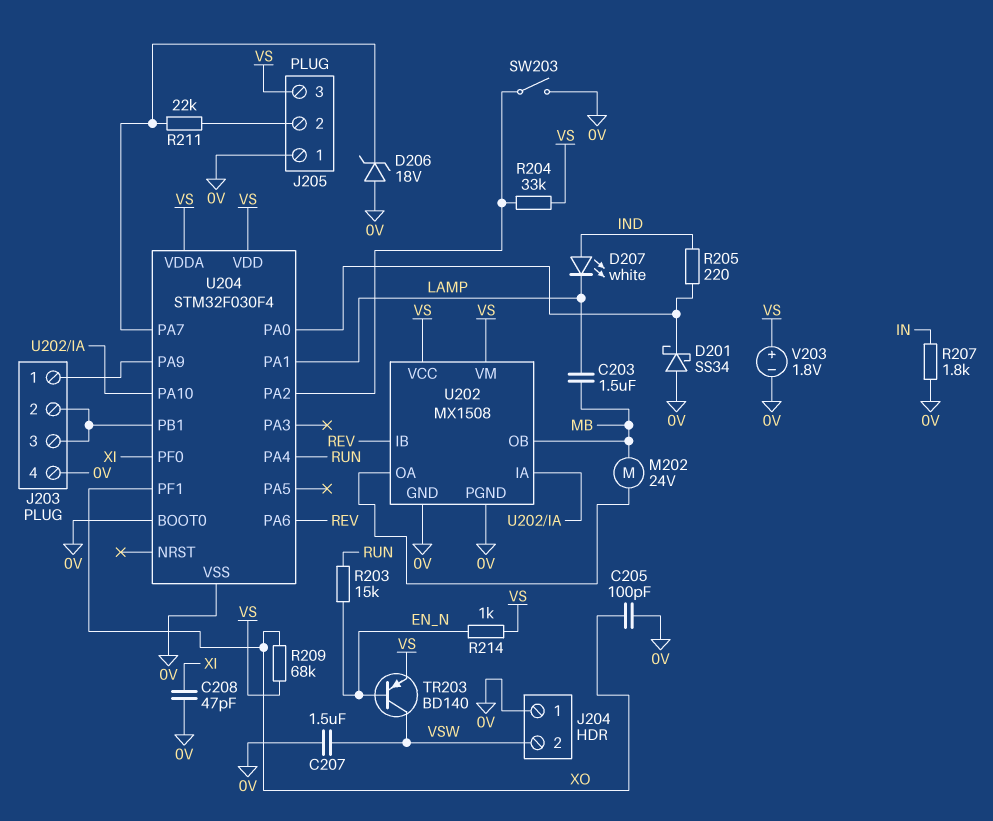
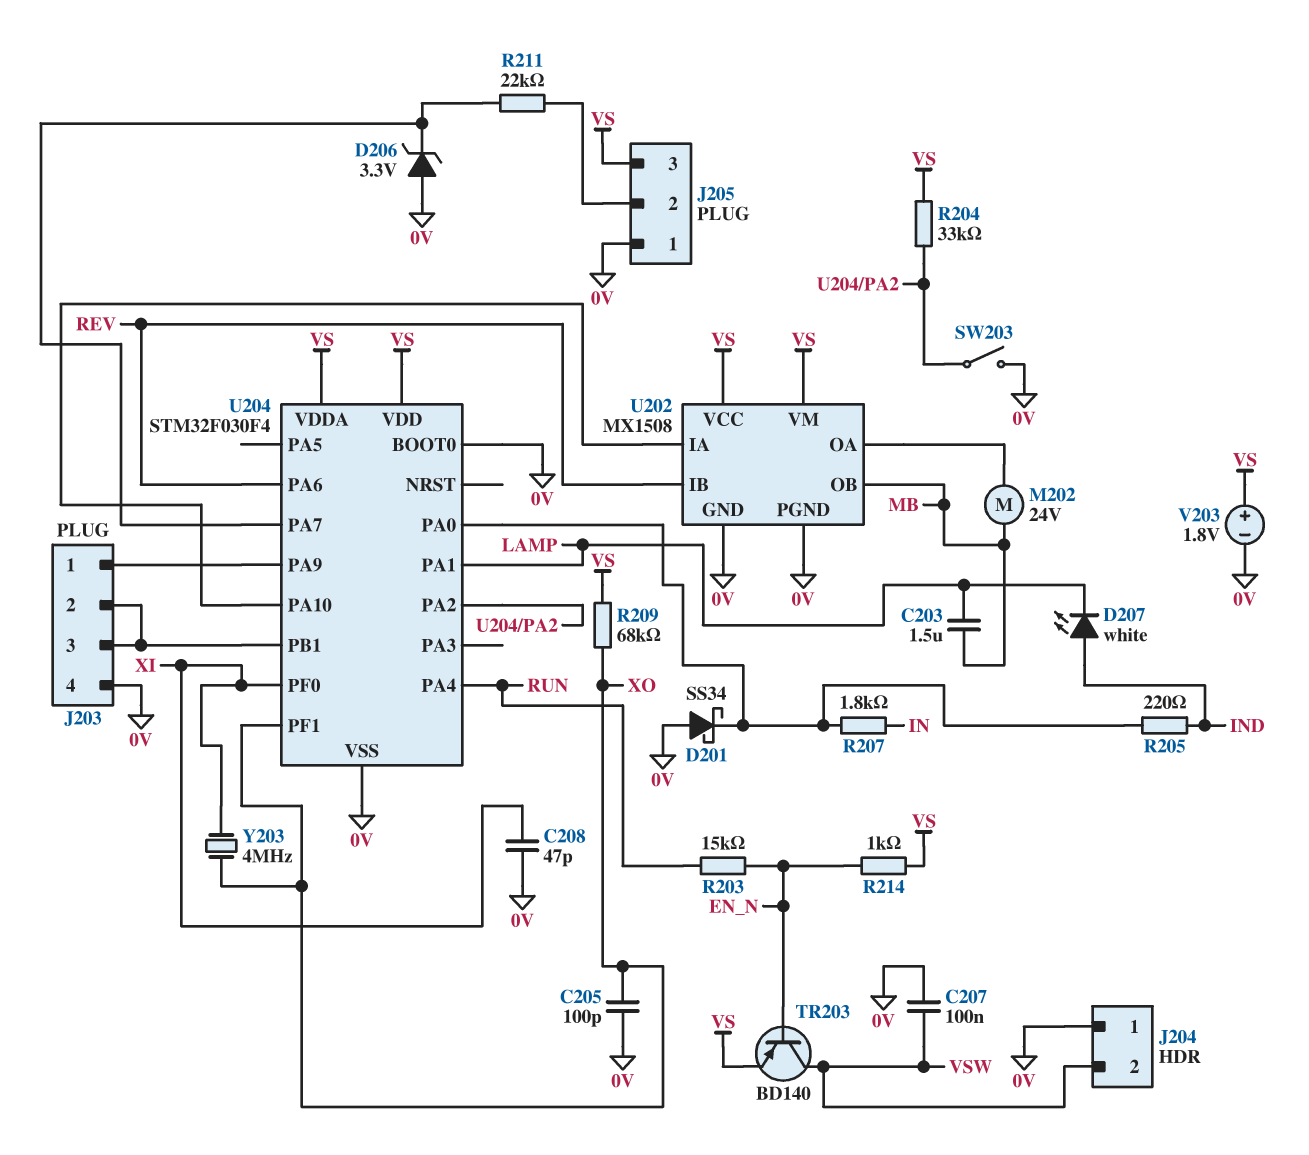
C207: 1.5uF (0V, VSW) -> 100nF (0V, VSW)
D206: zener 18V (A 0V, K U204/PA7) -> zener 3.3V (A 0V, K U204/PA7)
R207: 1.8k (0V, IN) -> 1.8k (IN, U204/PA0)
Y203: none -> 4MHz (XI, XO)

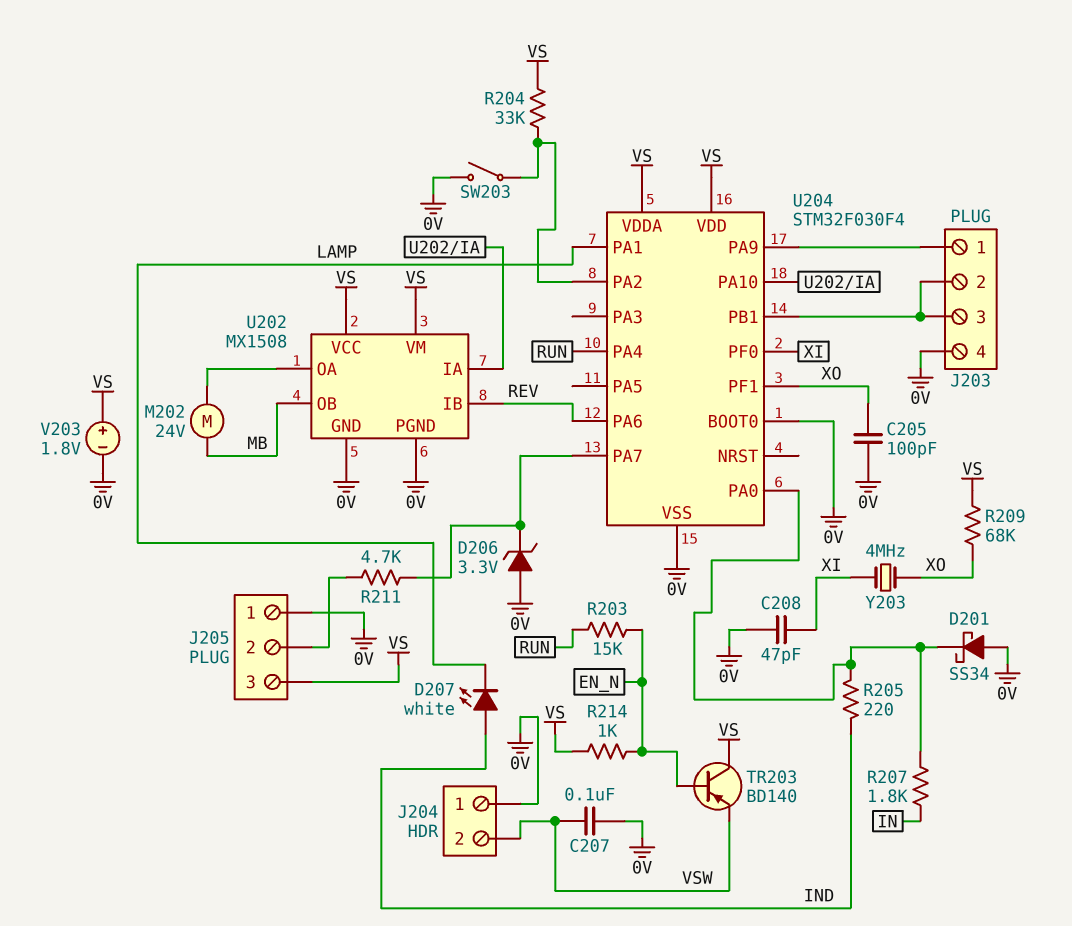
C203: 1.5uF (LAMP, MB) -> none
R211: 22k (J205/2, U204/PA7) -> 4.7k (J205/2, U204/PA7)
TR203: PNP BD140 (B EN_N, C VSW, E VS) -> PNP BD140 (B EN_N, C VS, E VSW)

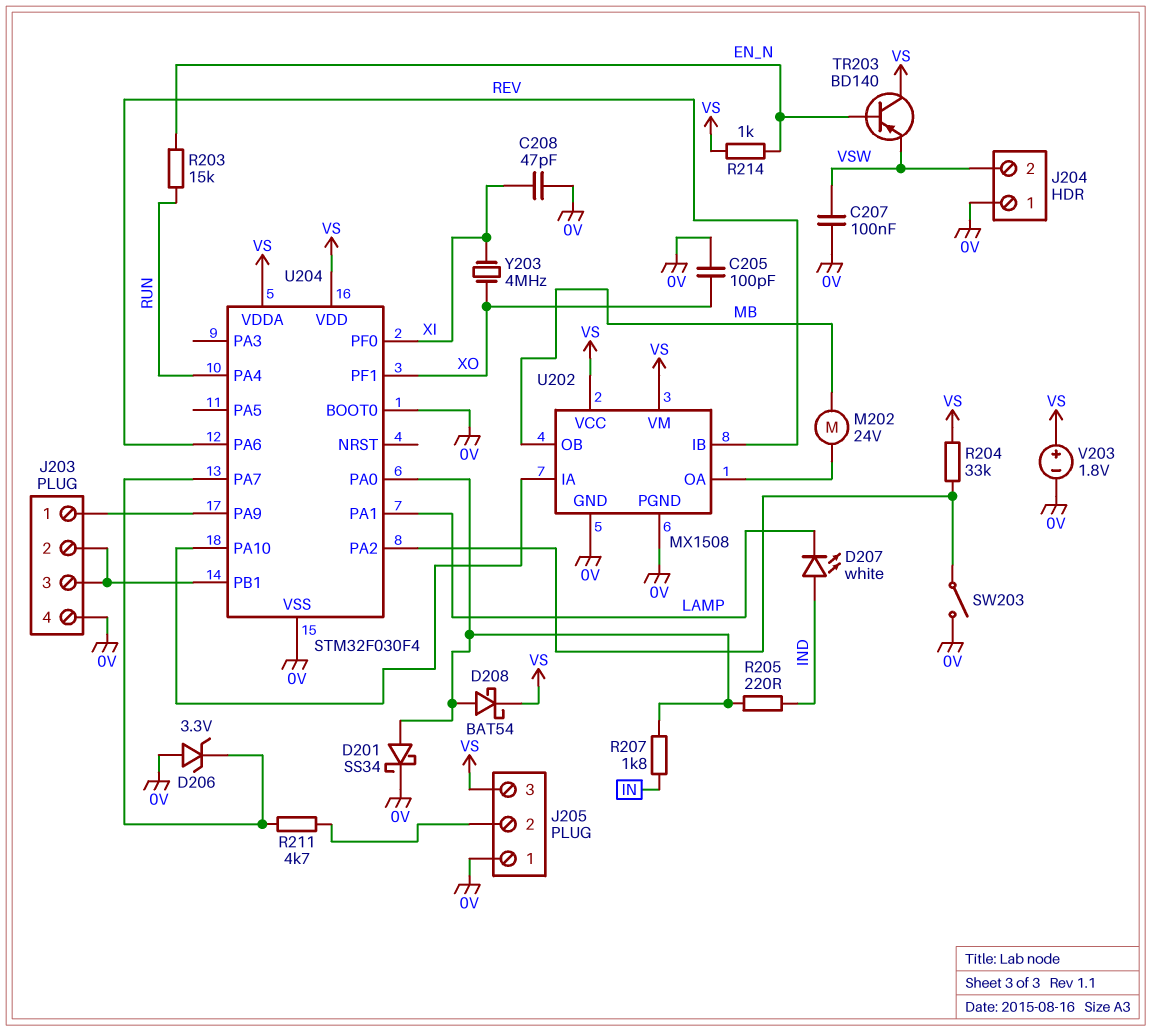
D201: schottky SS34 (A 0V, K U204/PA0) -> schottky SS34 (A U204/PA0, K 0V)
D208: none -> schottky BAT54 (A U204/PA0, K VS)
R209: 68k (VS, XO) -> none

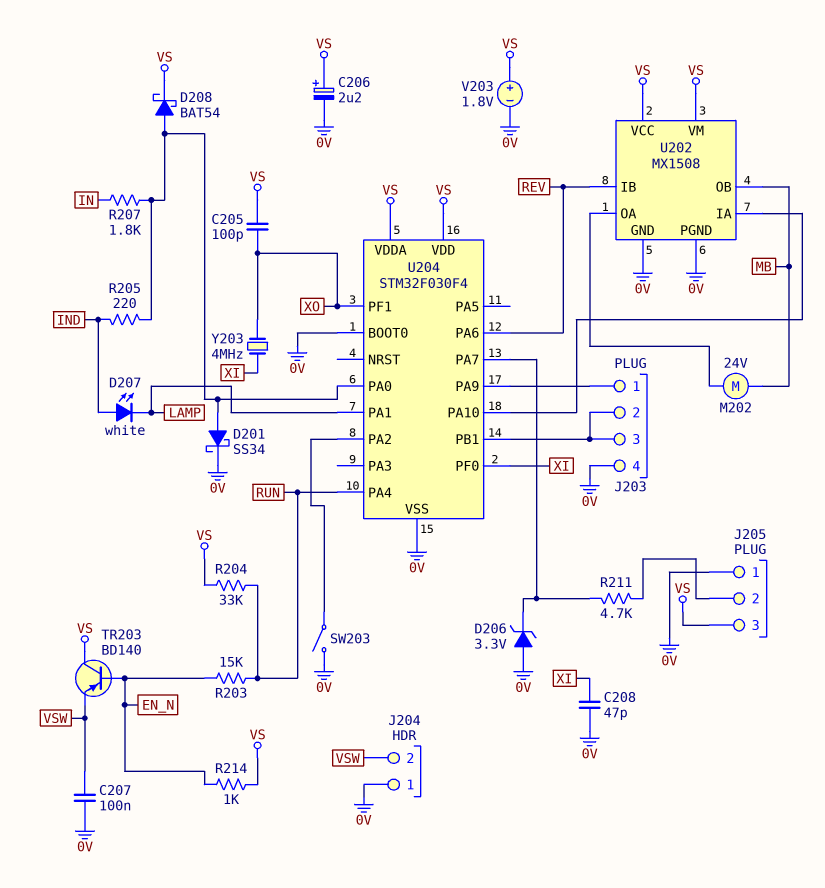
C205: 100pF (0V, XO) -> 100pF (VS, XO)
C206: none -> 2.2uF (plus VS, minus 0V)
R204: 33k (U204/PA2, VS) -> 33k (RUN, VS)

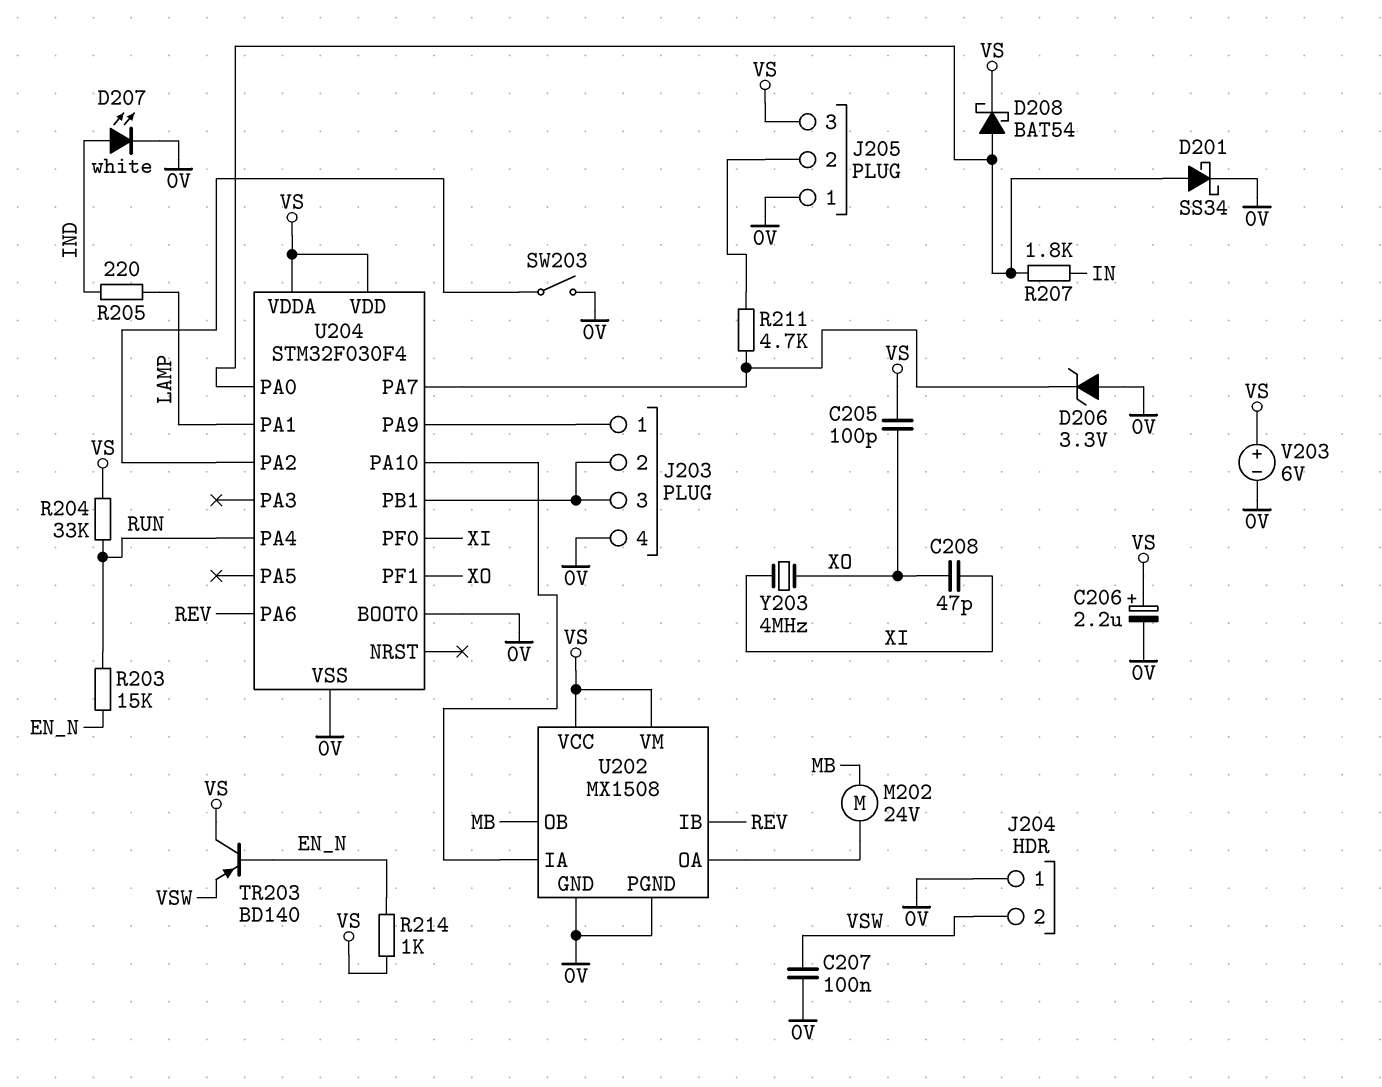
C208: 47pF (0V, XI) -> 47pF (XI, XO)
D207: LED white (A IND, K LAMP) -> LED white (A IND, K 0V)
R205: 220 (IND, U204/PA0) -> 220 (IND, LAMP)
V203: 1.8V (plus VS, minus 0V) -> 6V (plus VS, minus 0V)

